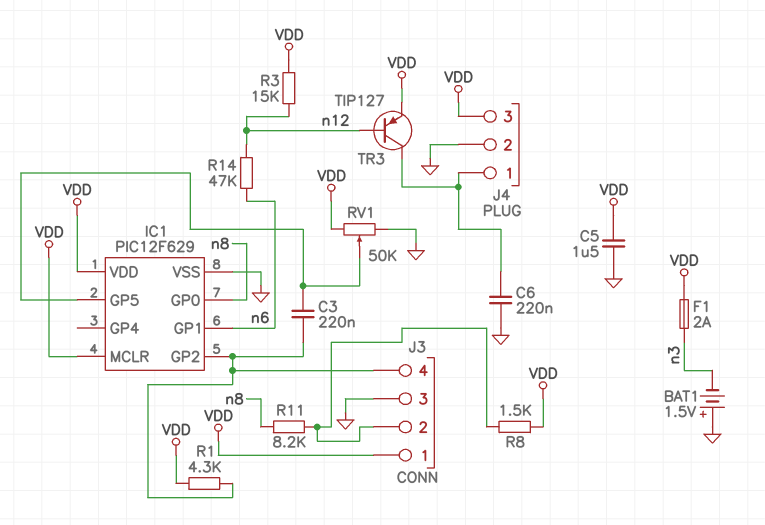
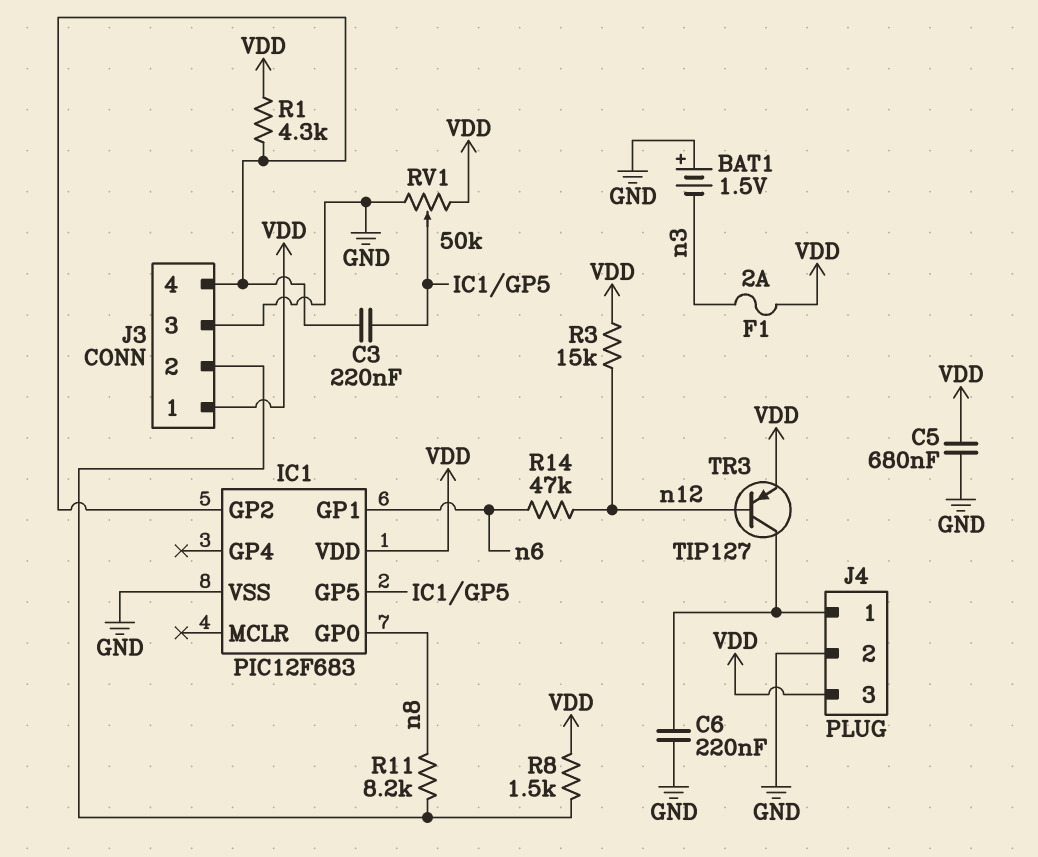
C5: 1.5uF (GND, VDD) -> 680nF (GND, VDD)
IC1: PIC12F629 -> PIC12F683
IC1 pin MCLR: VDD -> none

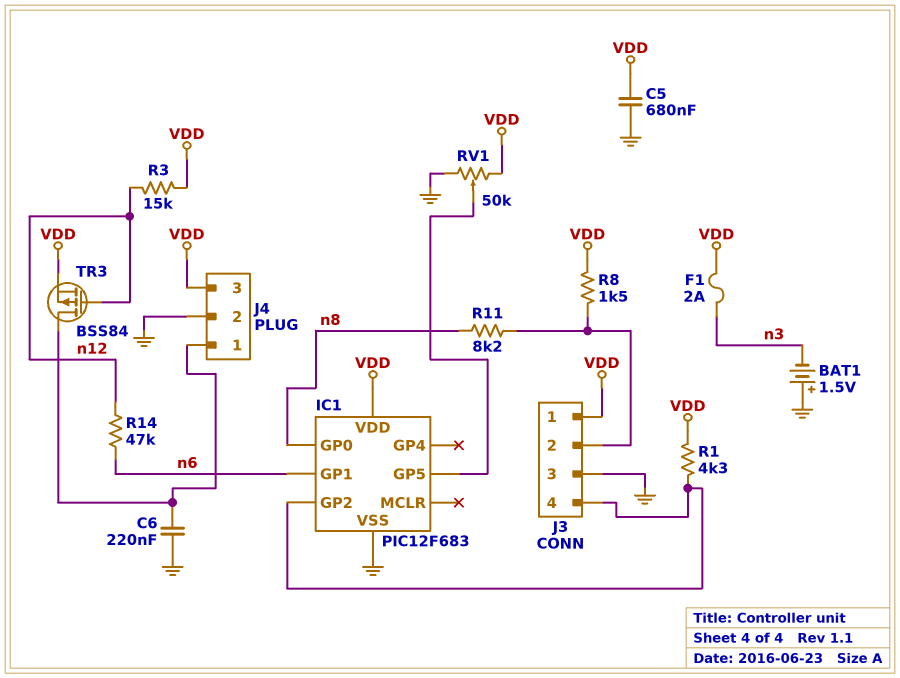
C3: 220nF (IC1/GP2, IC1/GP5) -> none
TR3: PNP TIP127 (B n12, C J4/1, E VDD) -> PMOS BSS84 (G n12, D J4/1, S VDD)

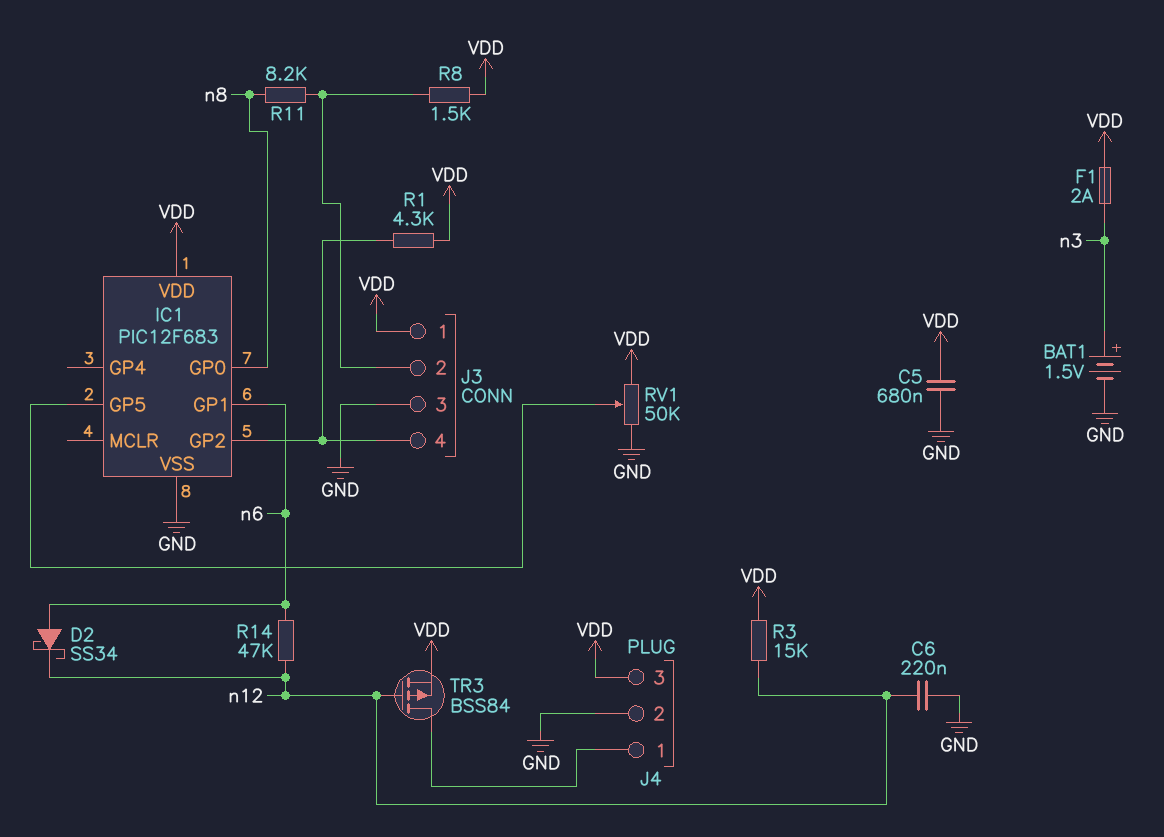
BAT1: 1.5V (plus GND, minus n3) -> 1.5V (plus n3, minus GND)
C6: 220nF (GND, J4/1) -> 220nF (GND, n12)
D2: none -> schottky SS34 (A n6, K n12)

